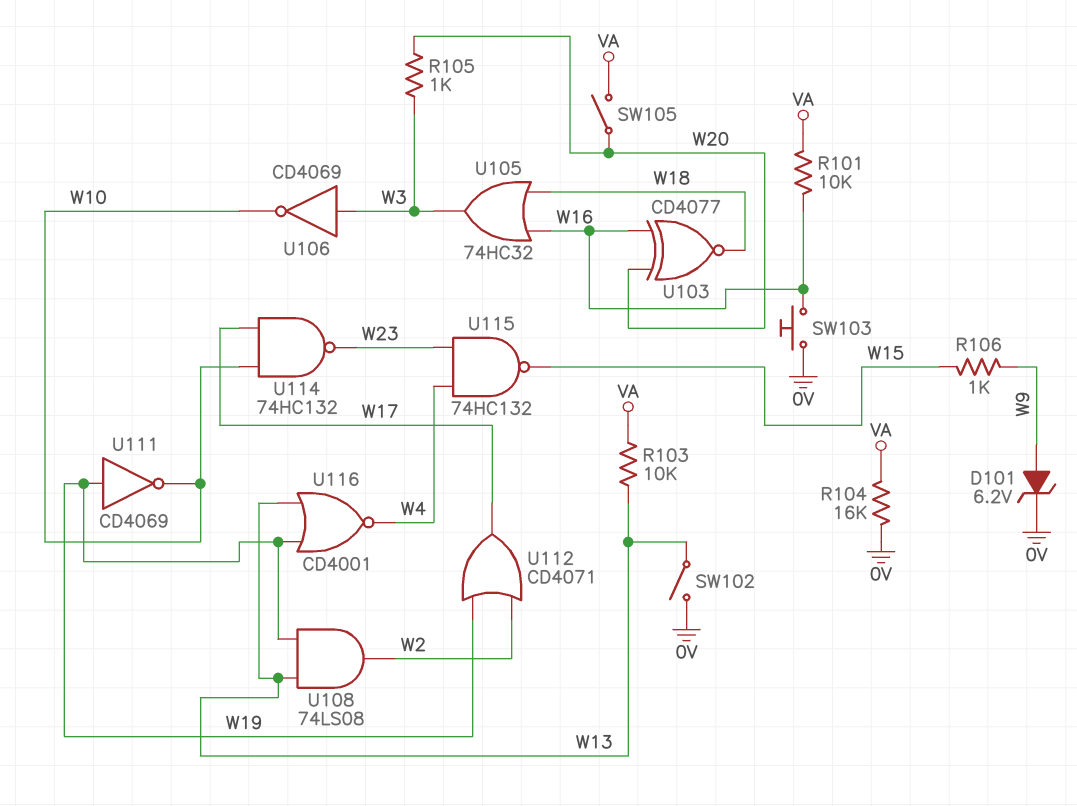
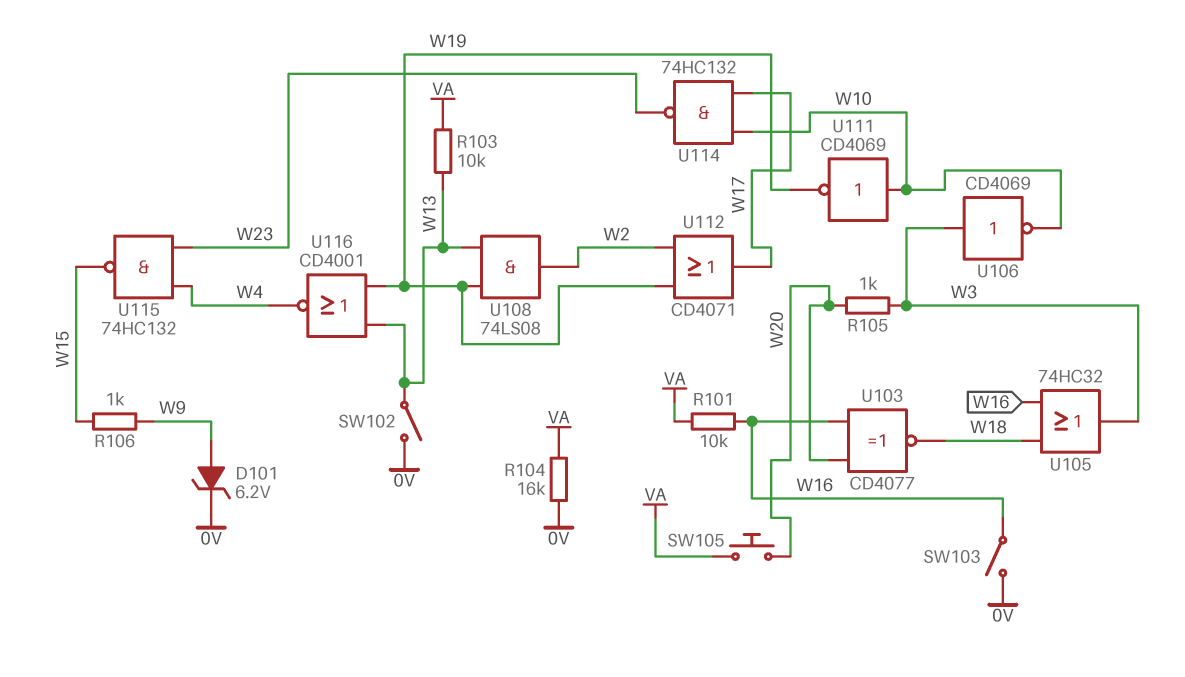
SW103: button (0V, W16) -> switch (0V, W16)
SW105: switch (VA, W20) -> button (VA, W20)
U111: NOT CD4069 (in W19, out W10) -> NOT CD4069 (in W10, out W19)

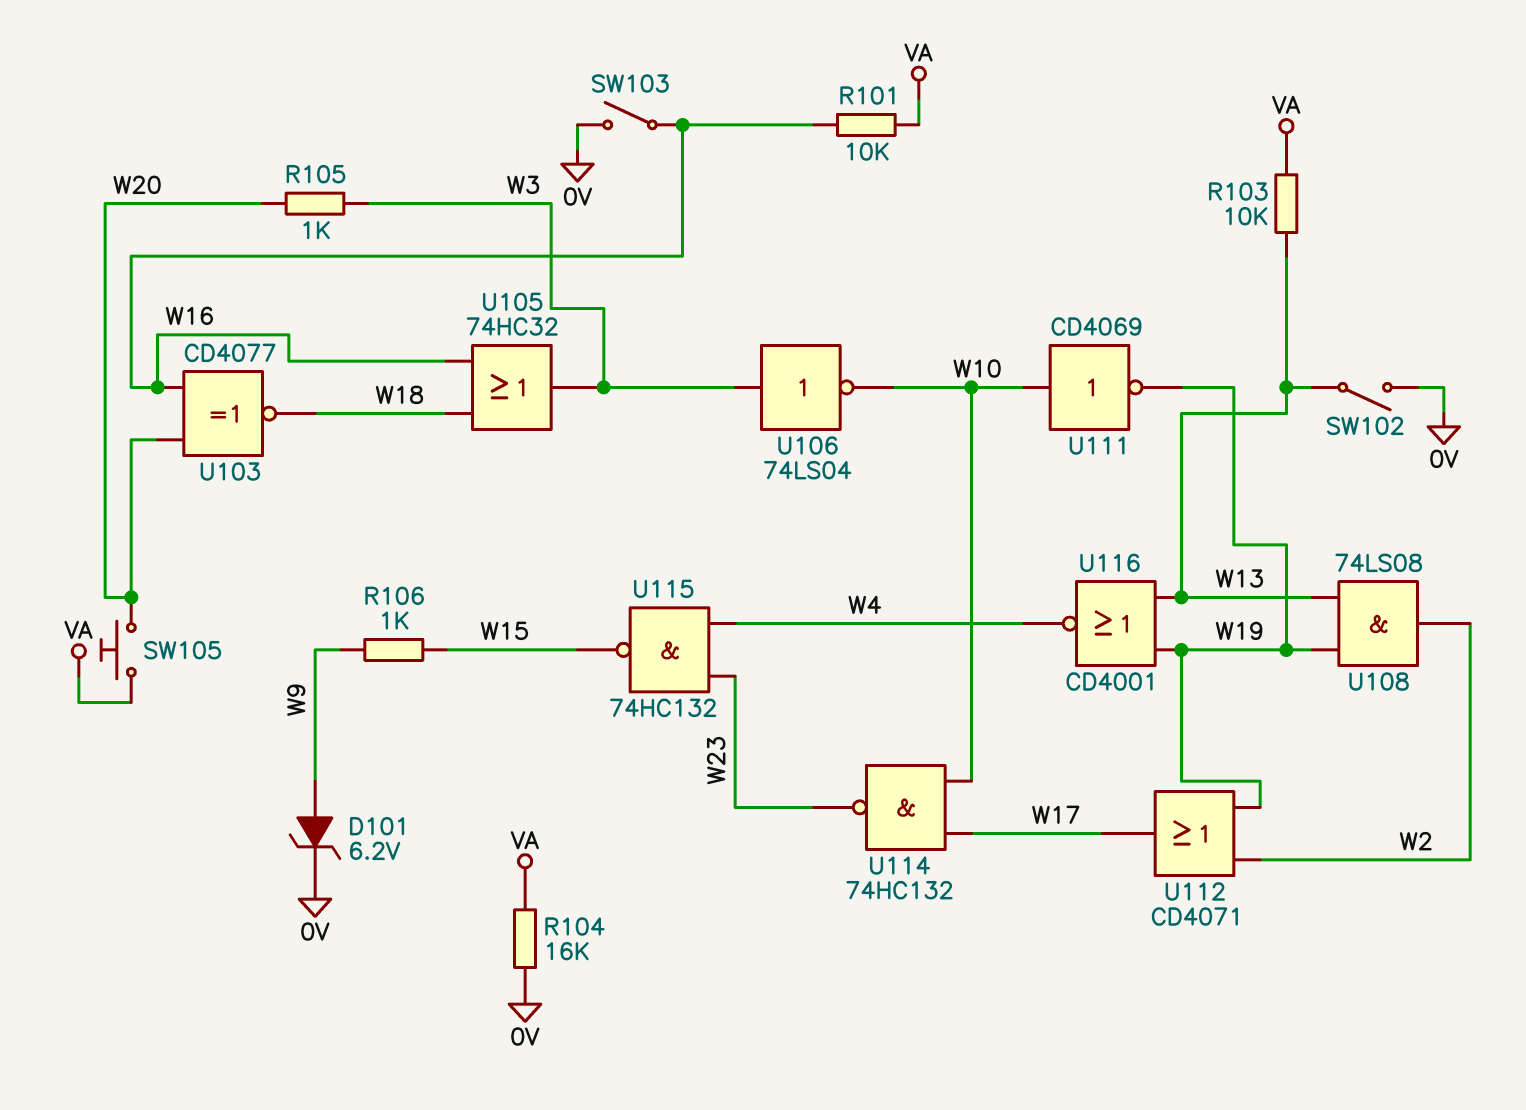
U106: NOT CD4069 (in W3, out W10) -> NOT 74LS04 (in W3, out W10)

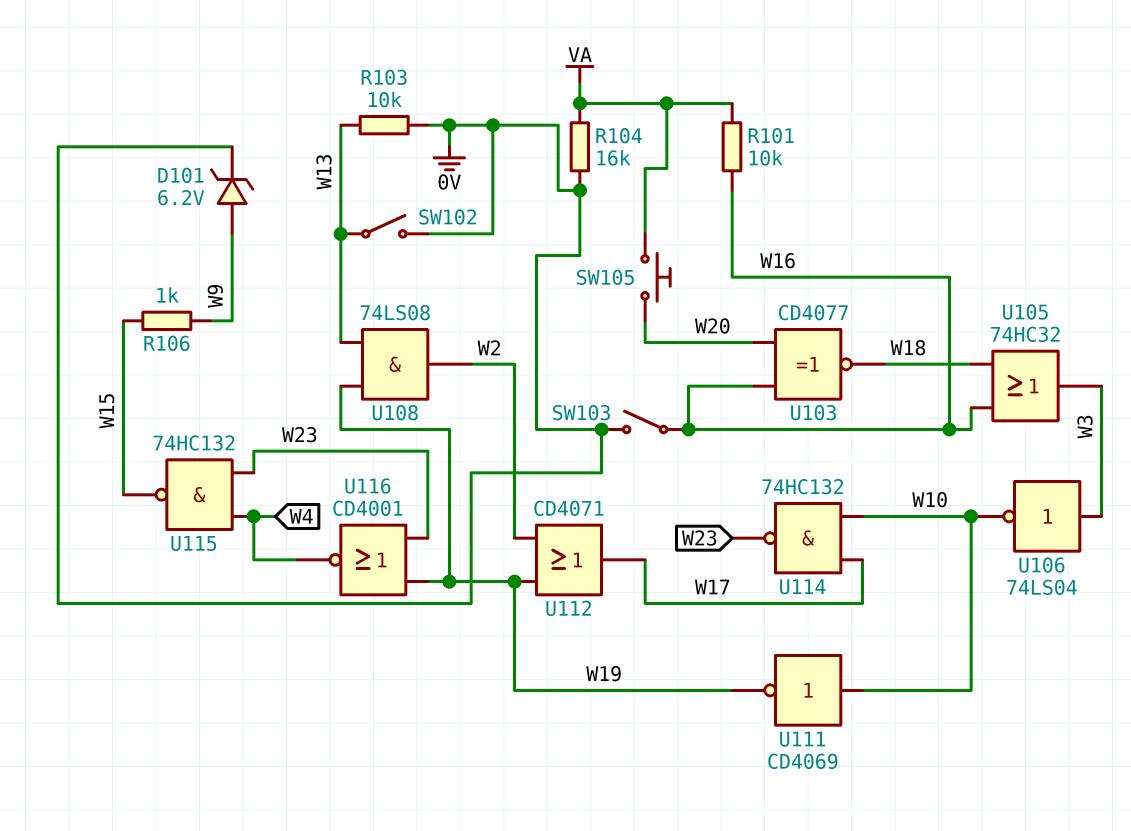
R103: 10k (VA, W13) -> 10k (0V, W13)
R105: 1k (W3, W20) -> none
U116: NOR CD4001 (in W13, in W19, out W4) -> NOR CD4001 (in W19, in W23, out W4)

